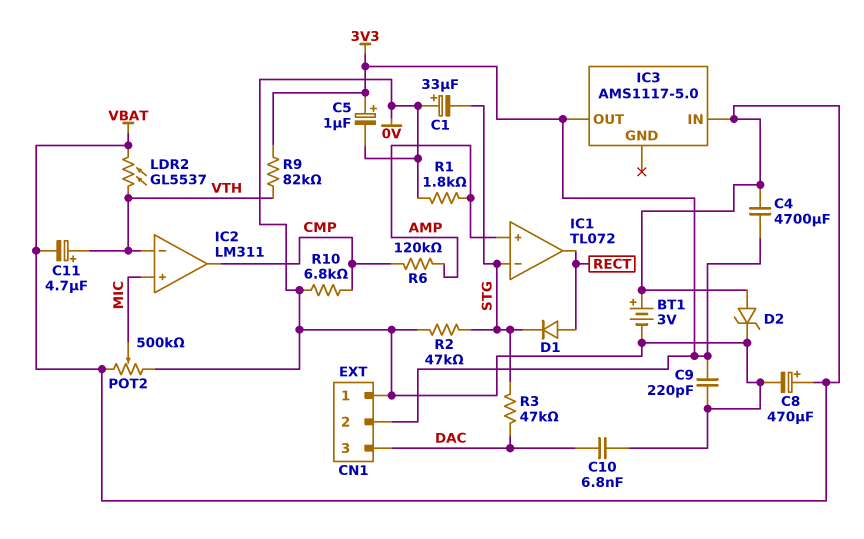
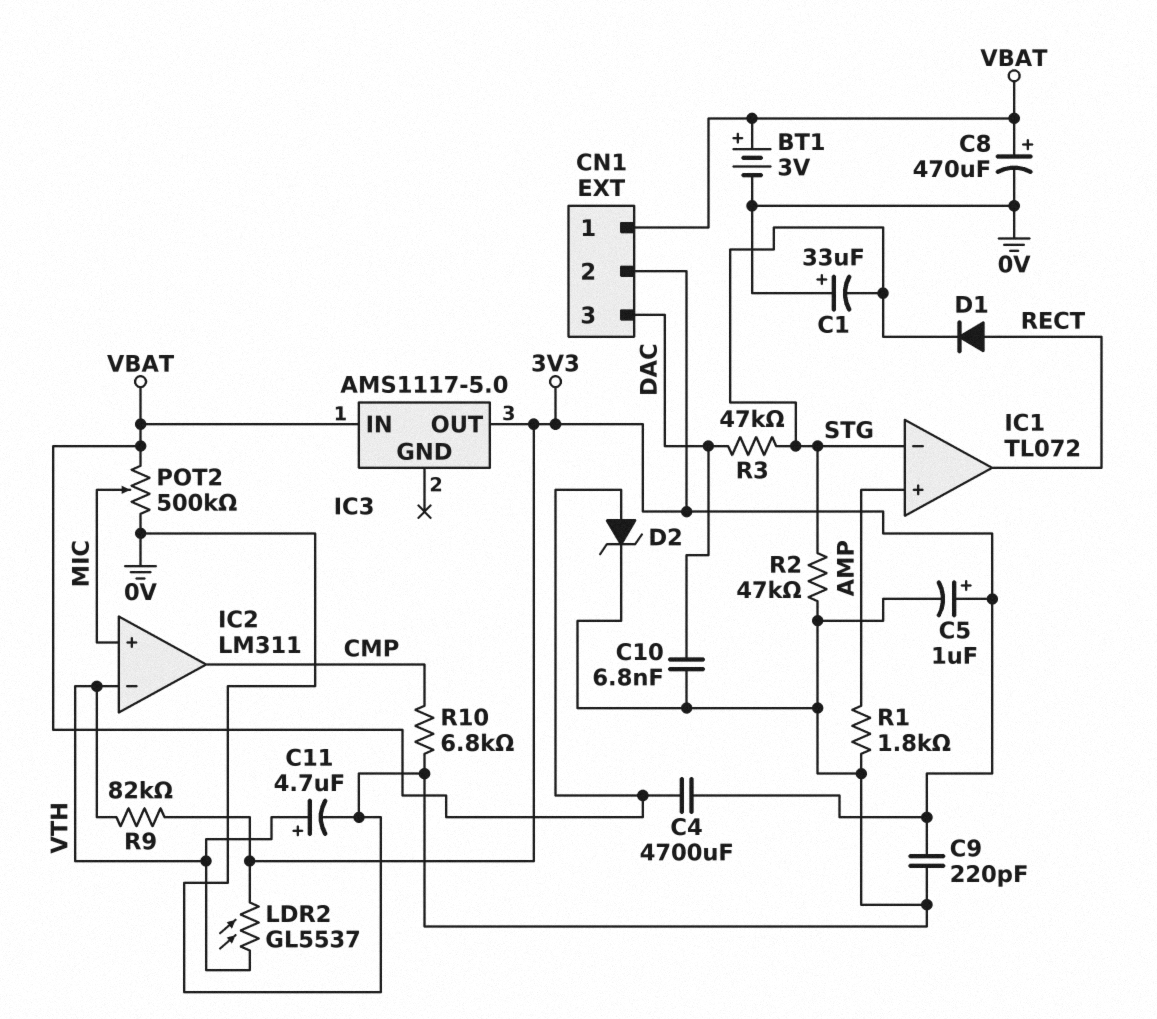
C11: 4.7uF (plus VTH, minus VBAT) -> 4.7uF (plus VTH, minus 0V)
CN1 pin 1: 0V -> VBAT
LDR2: GL5537 (VBAT, VTH) -> GL5537 (3V3, VTH)
R6: 120k (AMP, CMP) -> none

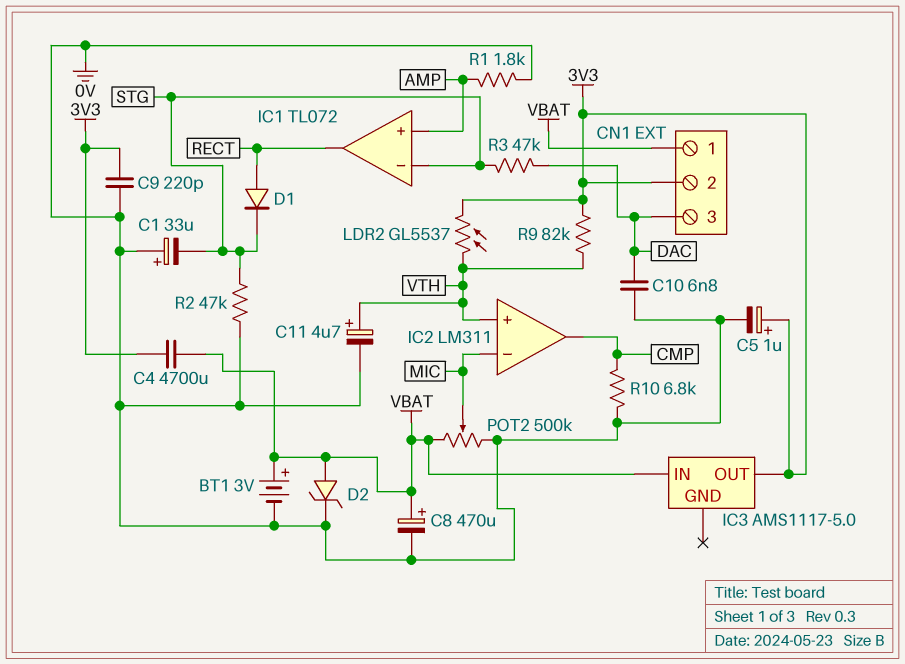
IC2 pin in+: MIC -> VTH
IC2 pin in-: VTH -> MIC

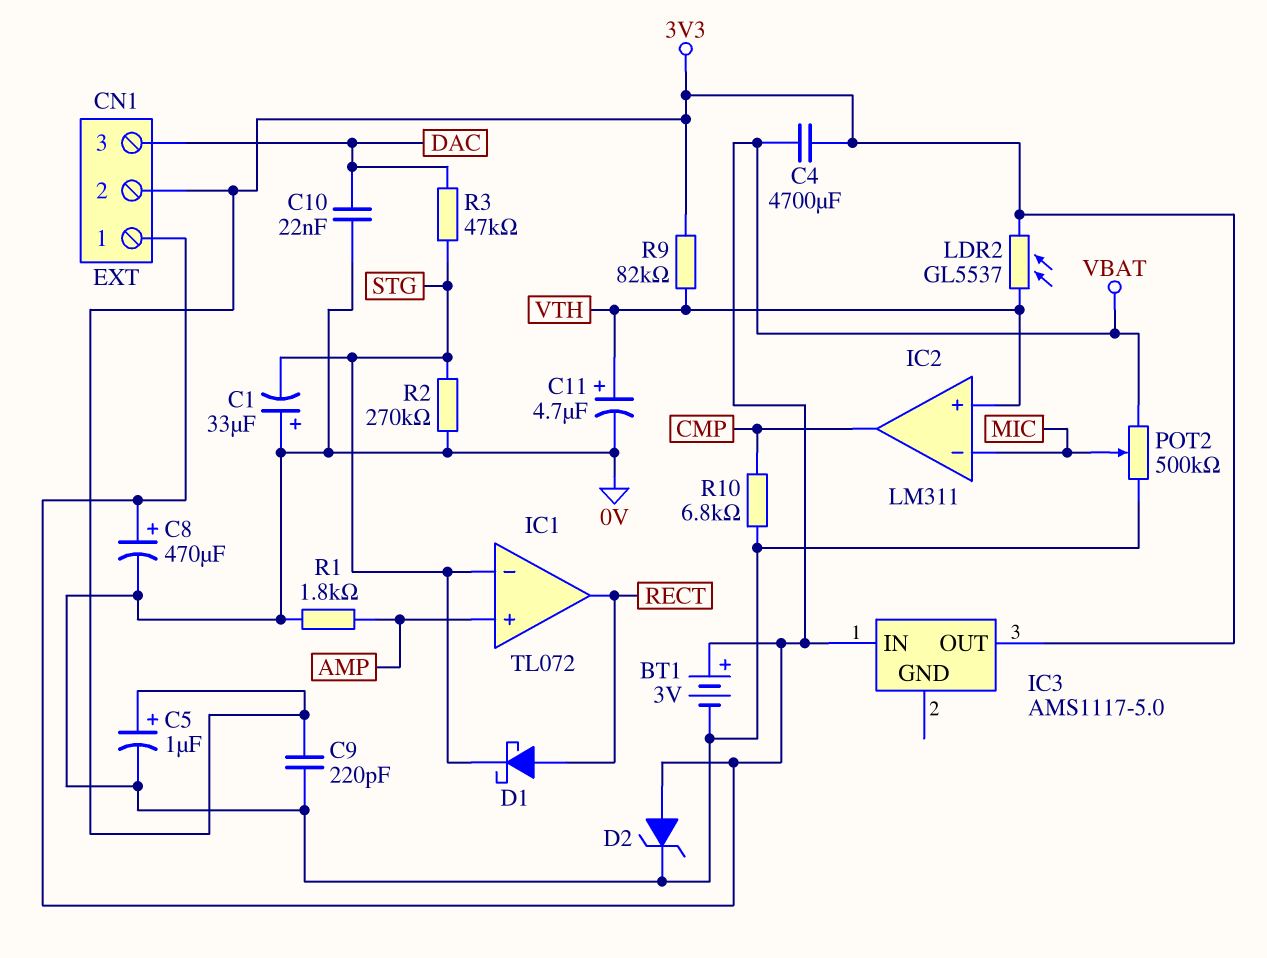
C10: 6.8nF (0V, DAC) -> 22nF (0V, DAC)
D1: diode (A RECT, K STG) -> schottky (A RECT, K STG)
R2: 47k (0V, STG) -> 270k (0V, STG)

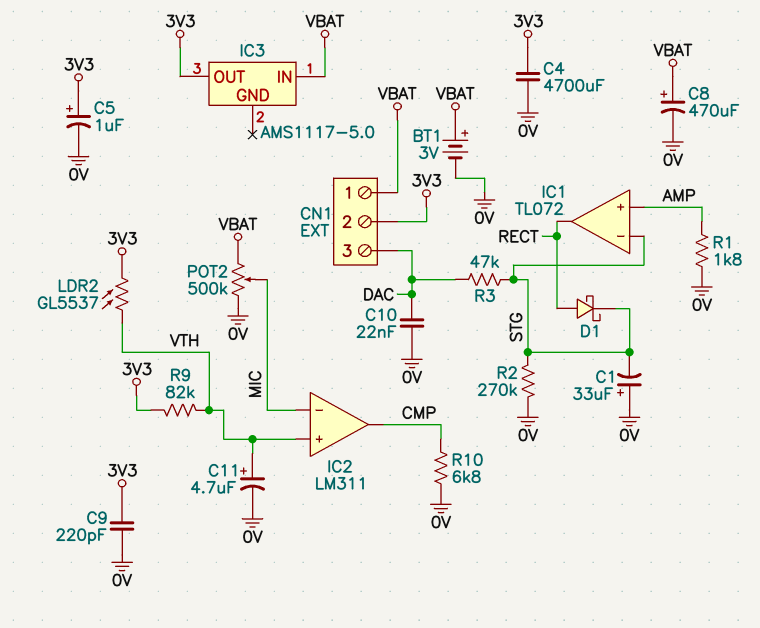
C4: 4700uF (3V3, VBAT) -> 4700uF (0V, 3V3)
D2: zener (A VBAT, K 0V) -> none

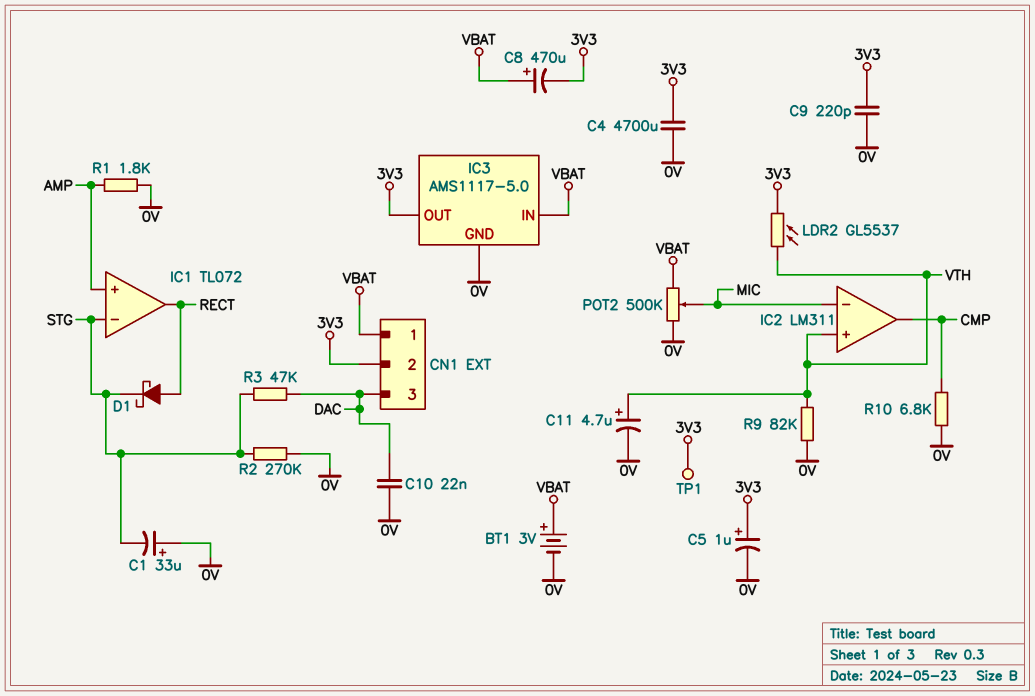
C8: 470uF (plus VBAT, minus 0V) -> 470uF (plus VBAT, minus 3V3)
IC3 pin GND: none -> 0V
R9: 82k (3V3, VTH) -> 82k (0V, VTH)
TP1: none -> test point (3V3)

